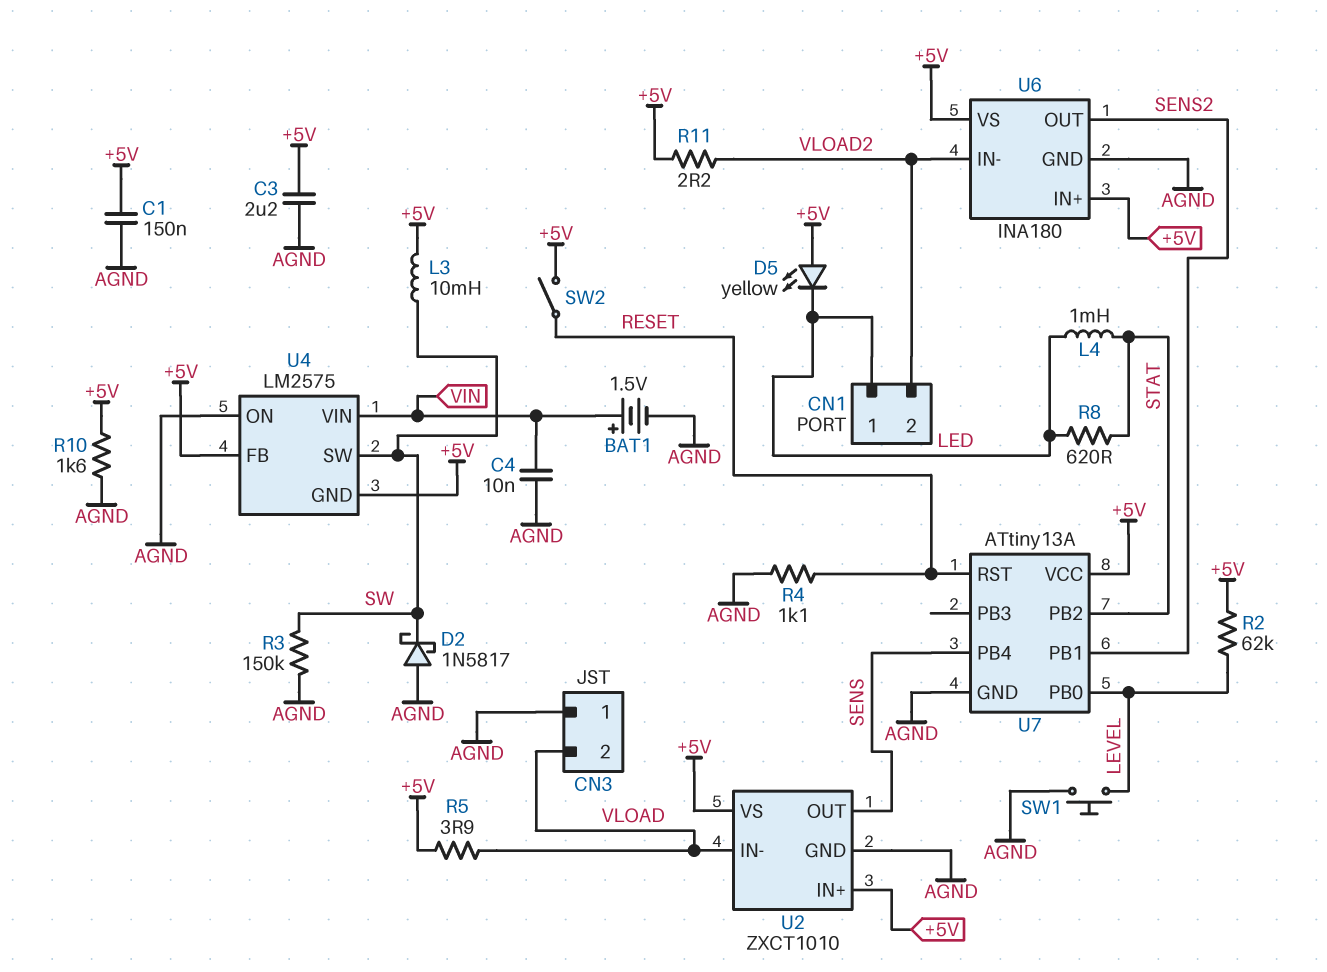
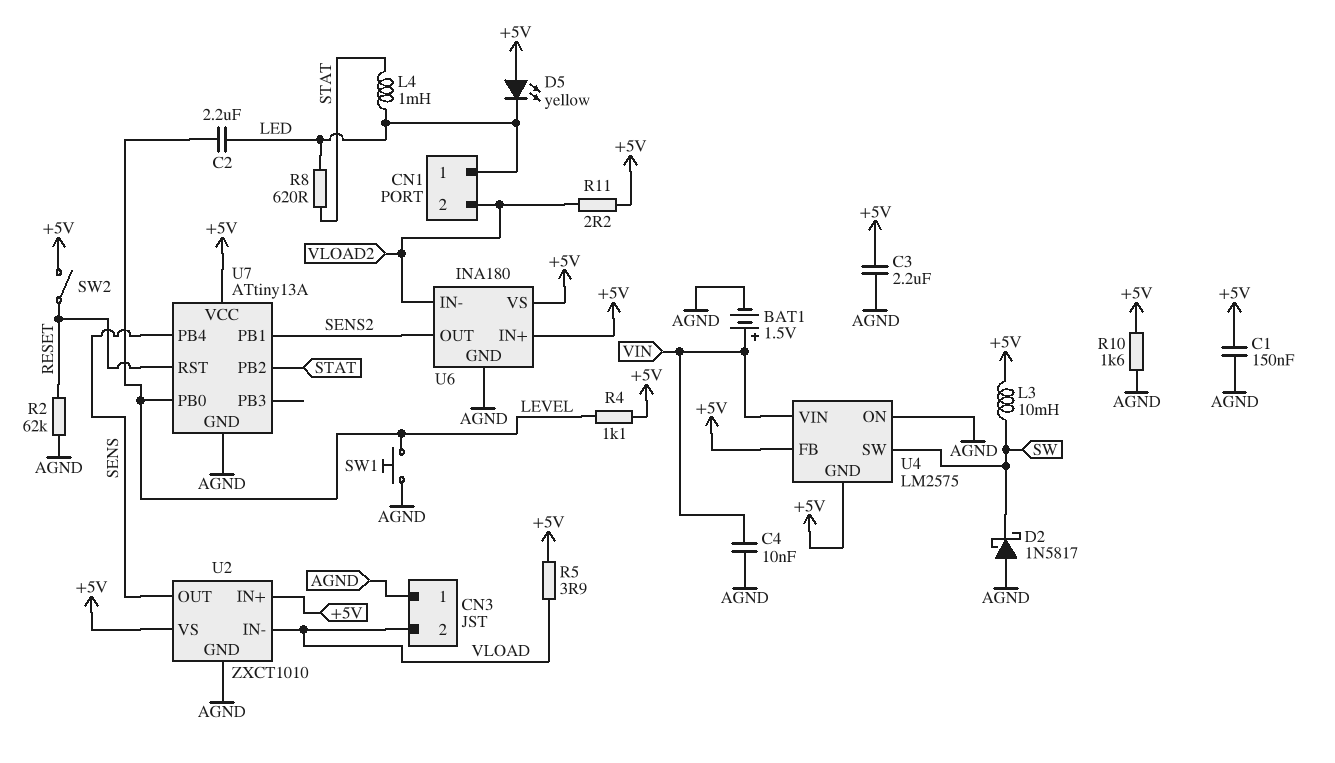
C2: none -> 2.2uF (LED, LEVEL)
R2: 62k (+5V, LEVEL) -> 62k (AGND, RESET)
R3: 150k (AGND, SW) -> none
R4: 1.1k (AGND, RESET) -> 1.1k (+5V, LEVEL)

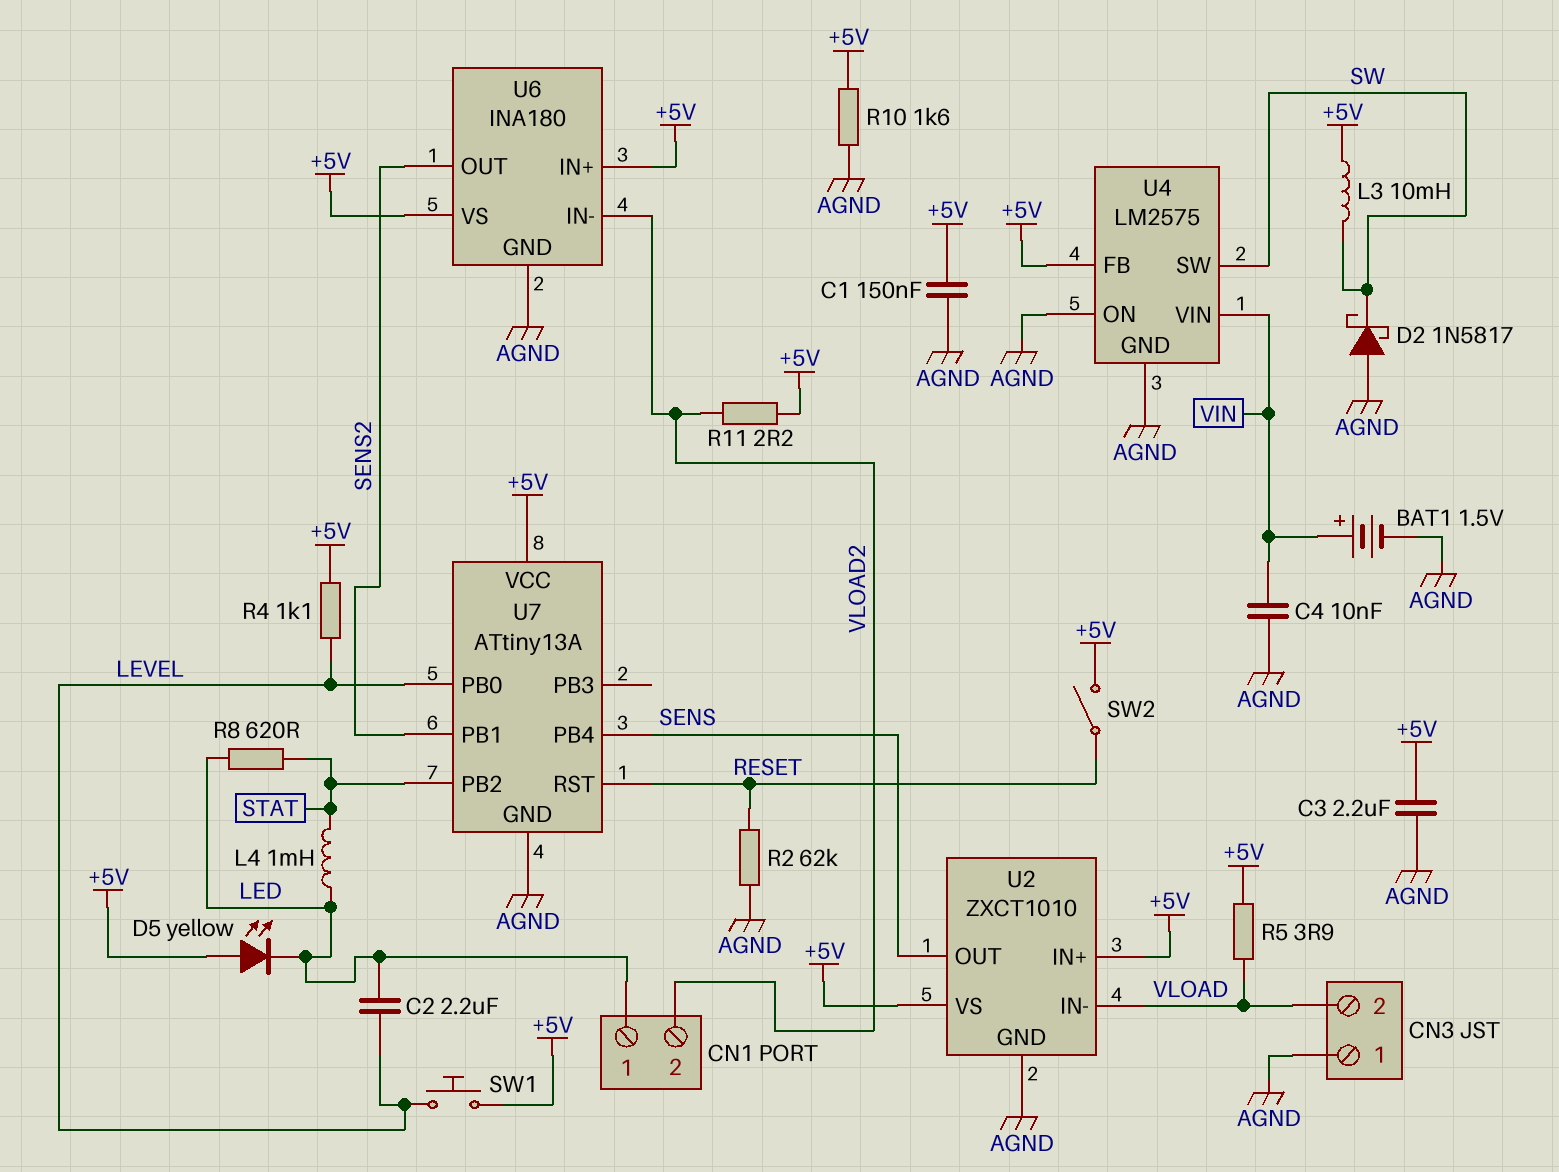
SW1: button (AGND, LEVEL) -> button (+5V, LEVEL)
U4 pin GND: +5V -> AGND

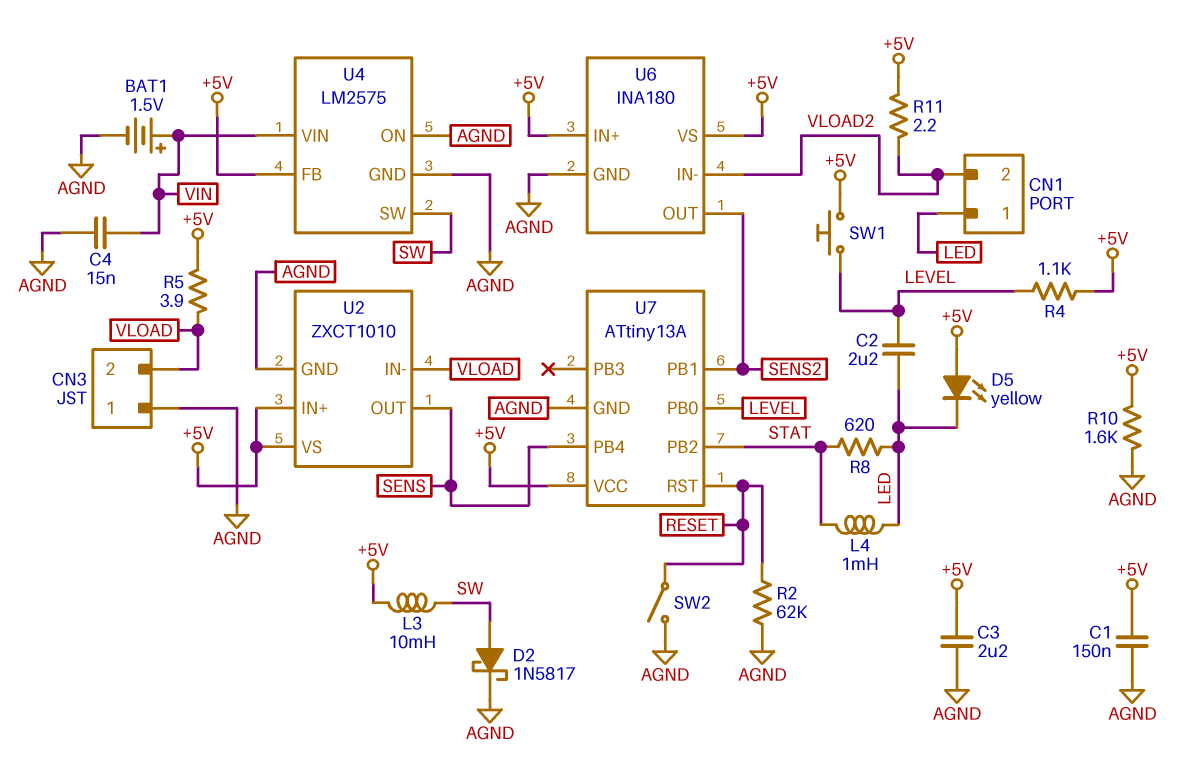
C4: 10nF (AGND, VIN) -> 15nF (AGND, VIN)
D2: schottky 1N5817 (A AGND, K SW) -> schottky 1N5817 (A SW, K AGND)
SW2: switch (+5V, RESET) -> switch (AGND, RESET)

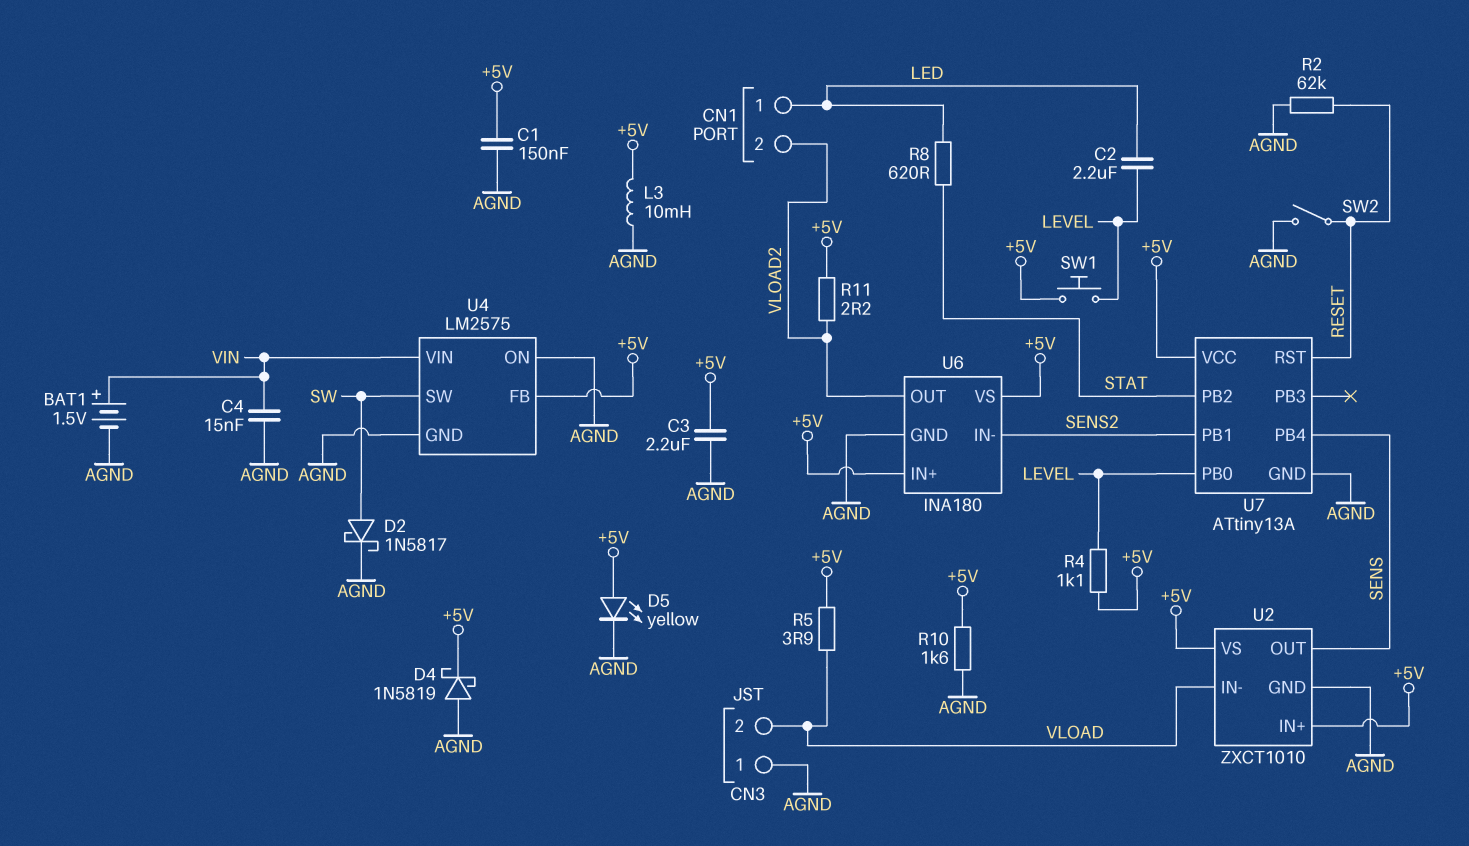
D4: none -> schottky 1N5819 (A AGND, K +5V)
D5: LED yellow (A +5V, K LED) -> LED yellow (A +5V, K AGND)
L3: 10mH (+5V, SW) -> 10mH (+5V, AGND)
L4: 1mH (LED, STAT) -> none
U6 pin IN-: VLOAD2 -> SENS2
U6 pin OUT: SENS2 -> VLOAD2

